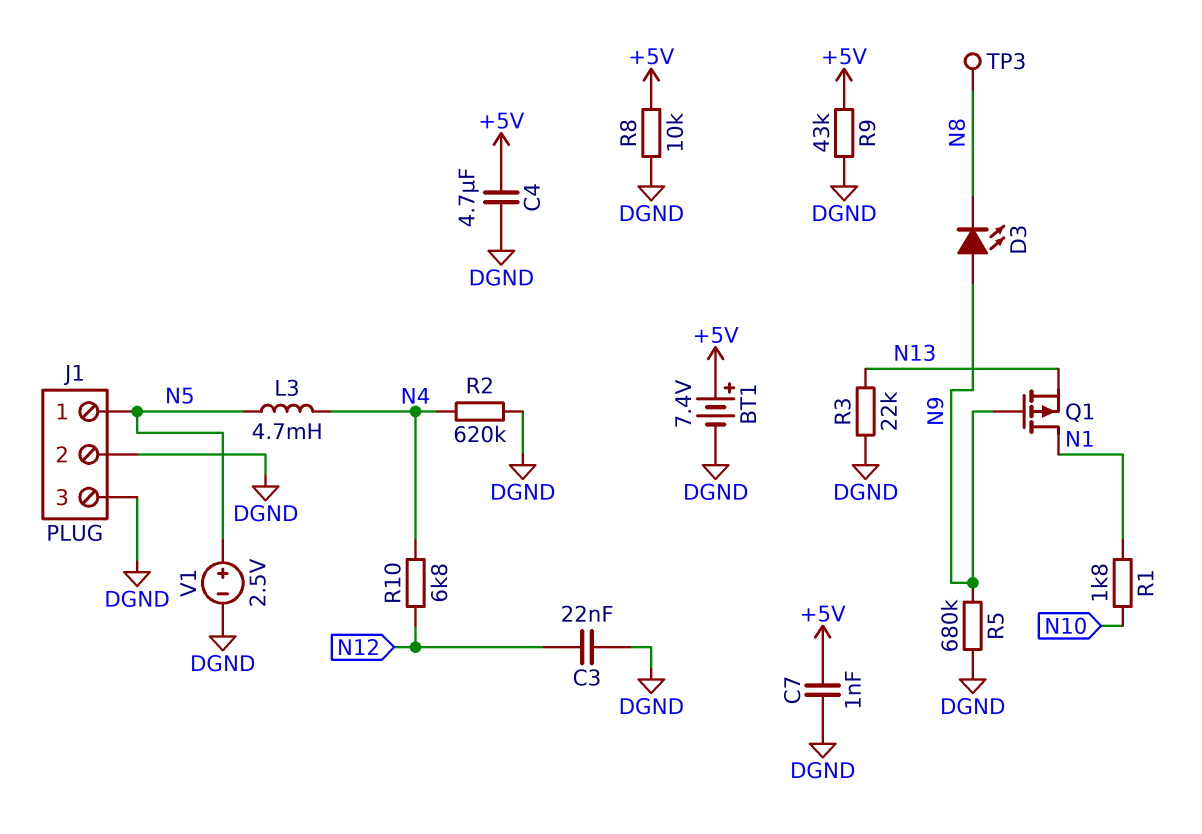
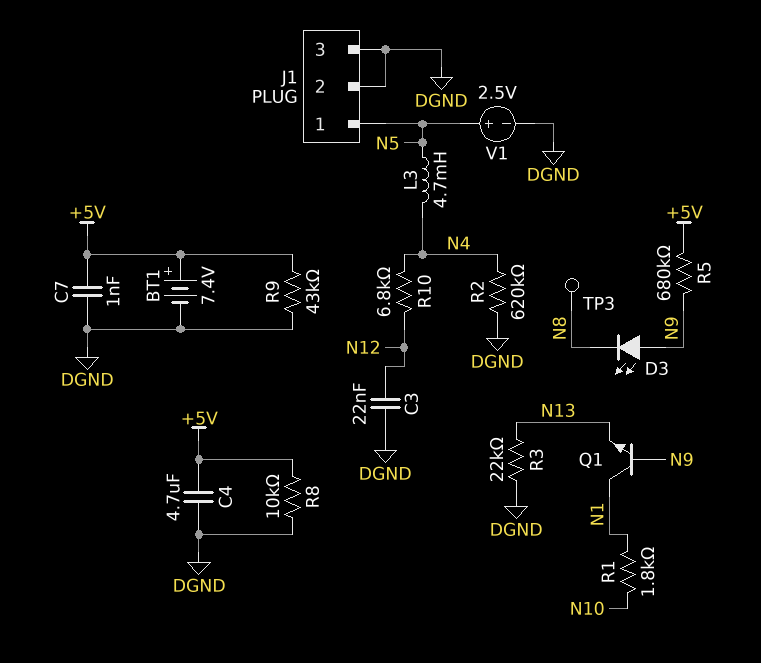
Q1: PMOS (G N9, D N1, S N13) -> NPN (B N9, C N1, E N13)
R5: 680k (DGND, N9) -> 680k (+5V, N9)

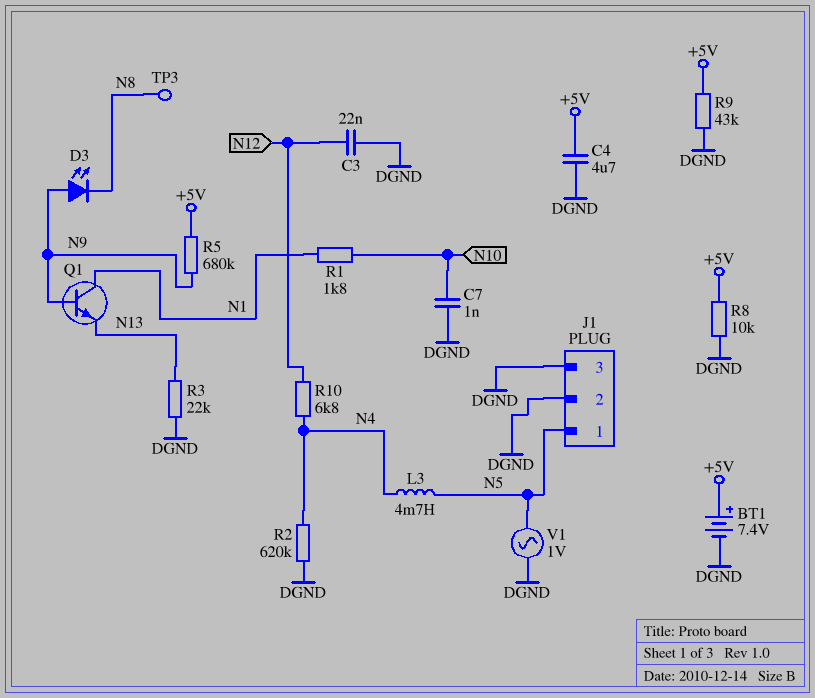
C7: 1nF (+5V, DGND) -> 1nF (DGND, N10)
V1: 2.5V (plus N5, minus DGND) -> AC 1V (DGND, N5)

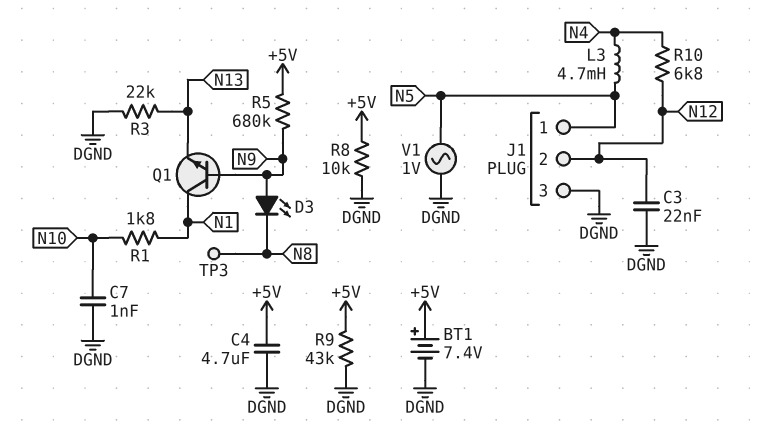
J1 pin 2: DGND -> N12
R2: 620k (DGND, N4) -> none

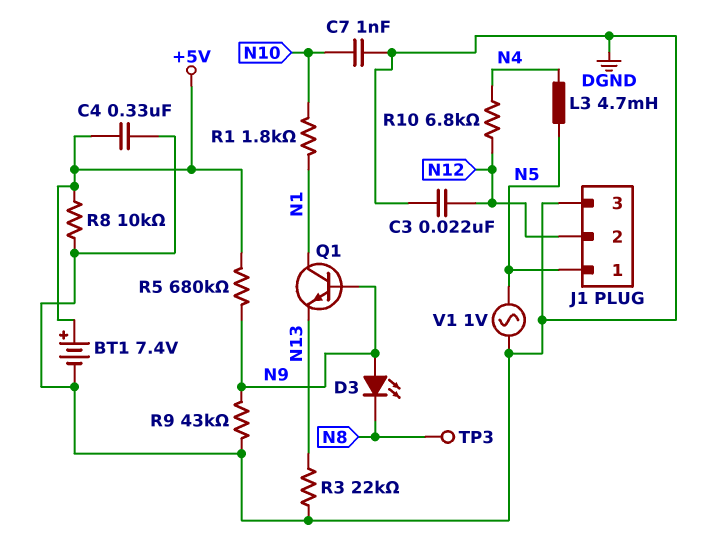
C4: 4.7uF (+5V, DGND) -> 330nF (+5V, DGND)
R9: 43k (+5V, DGND) -> 43k (DGND, N9)

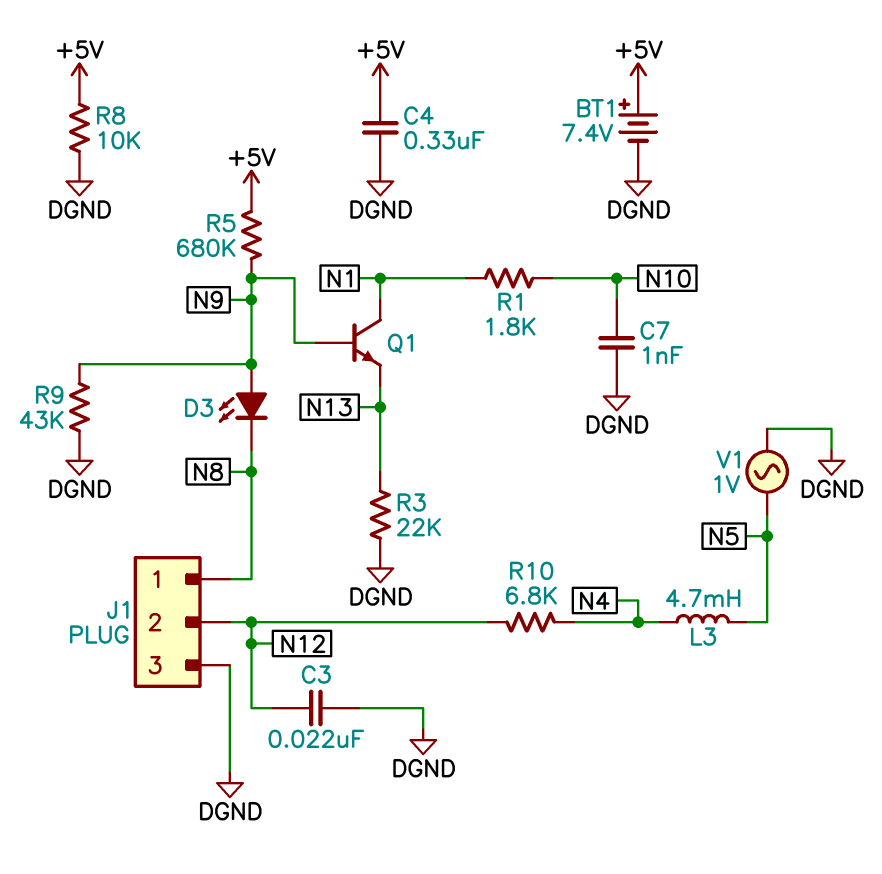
J1 pin 1: N5 -> N8
TP3: test point (N8) -> none

